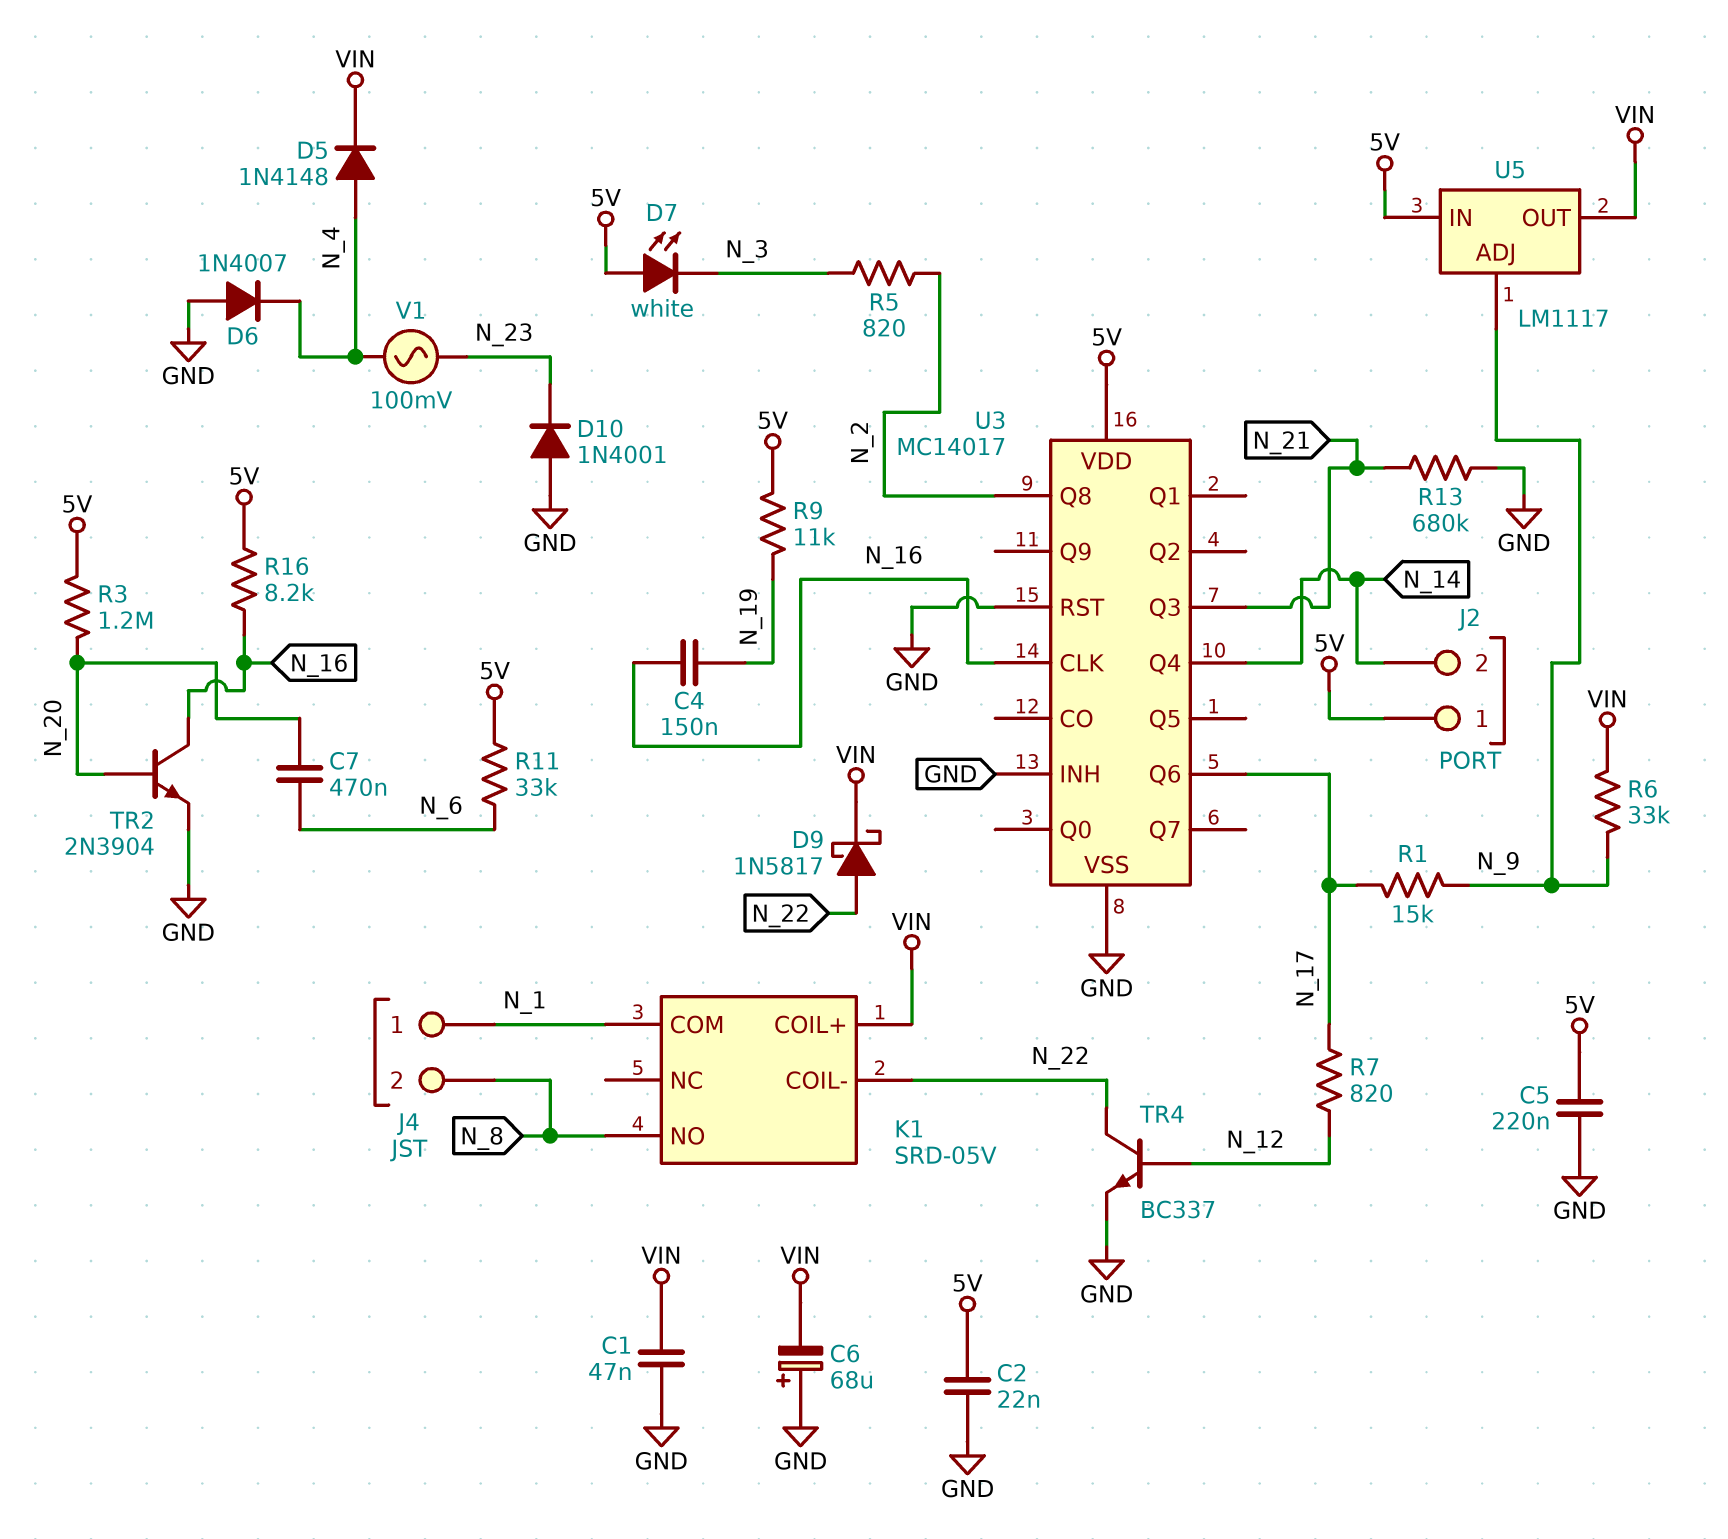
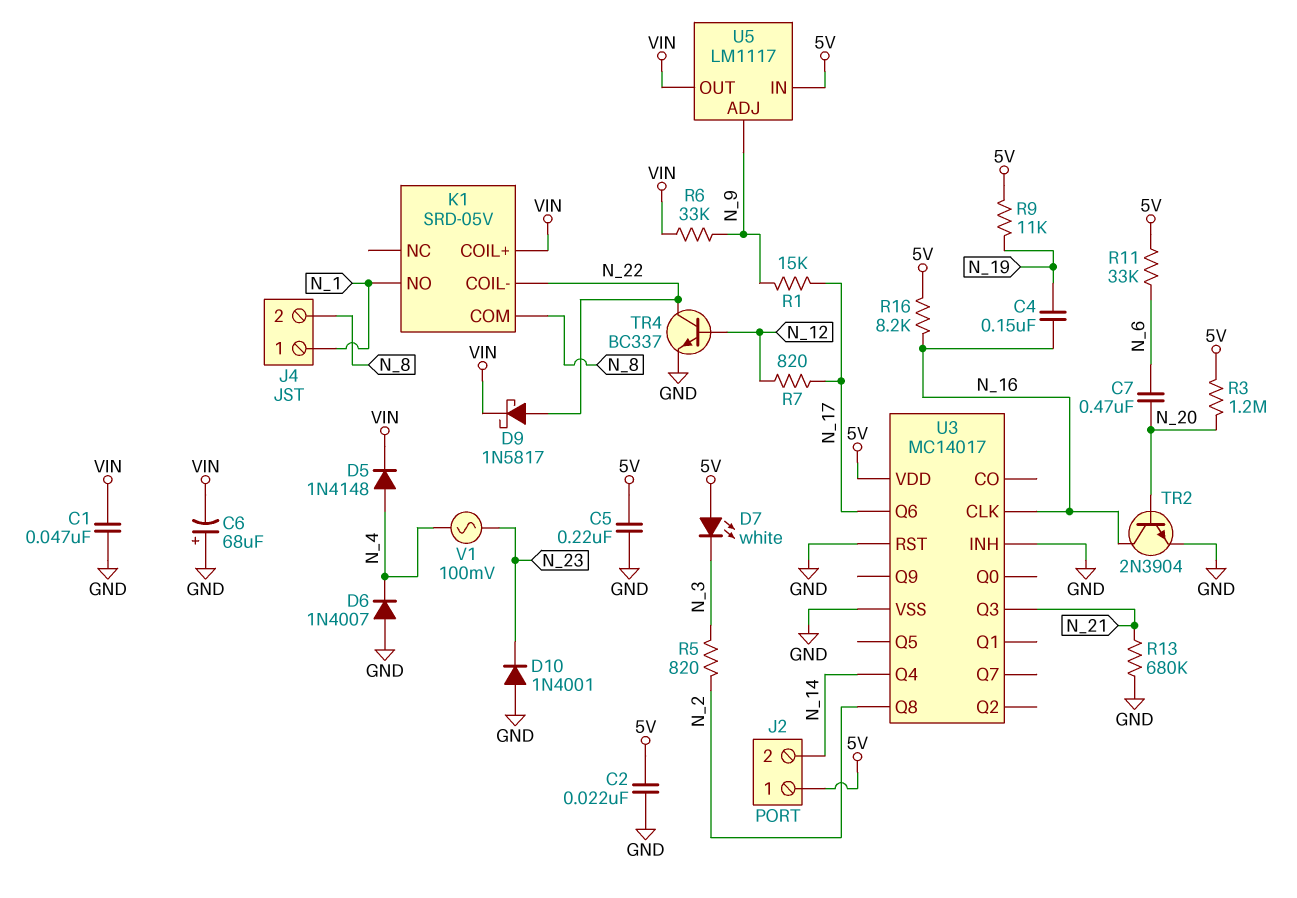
K1 pin COM: N_1 -> N_8
K1 pin NO: N_8 -> N_1

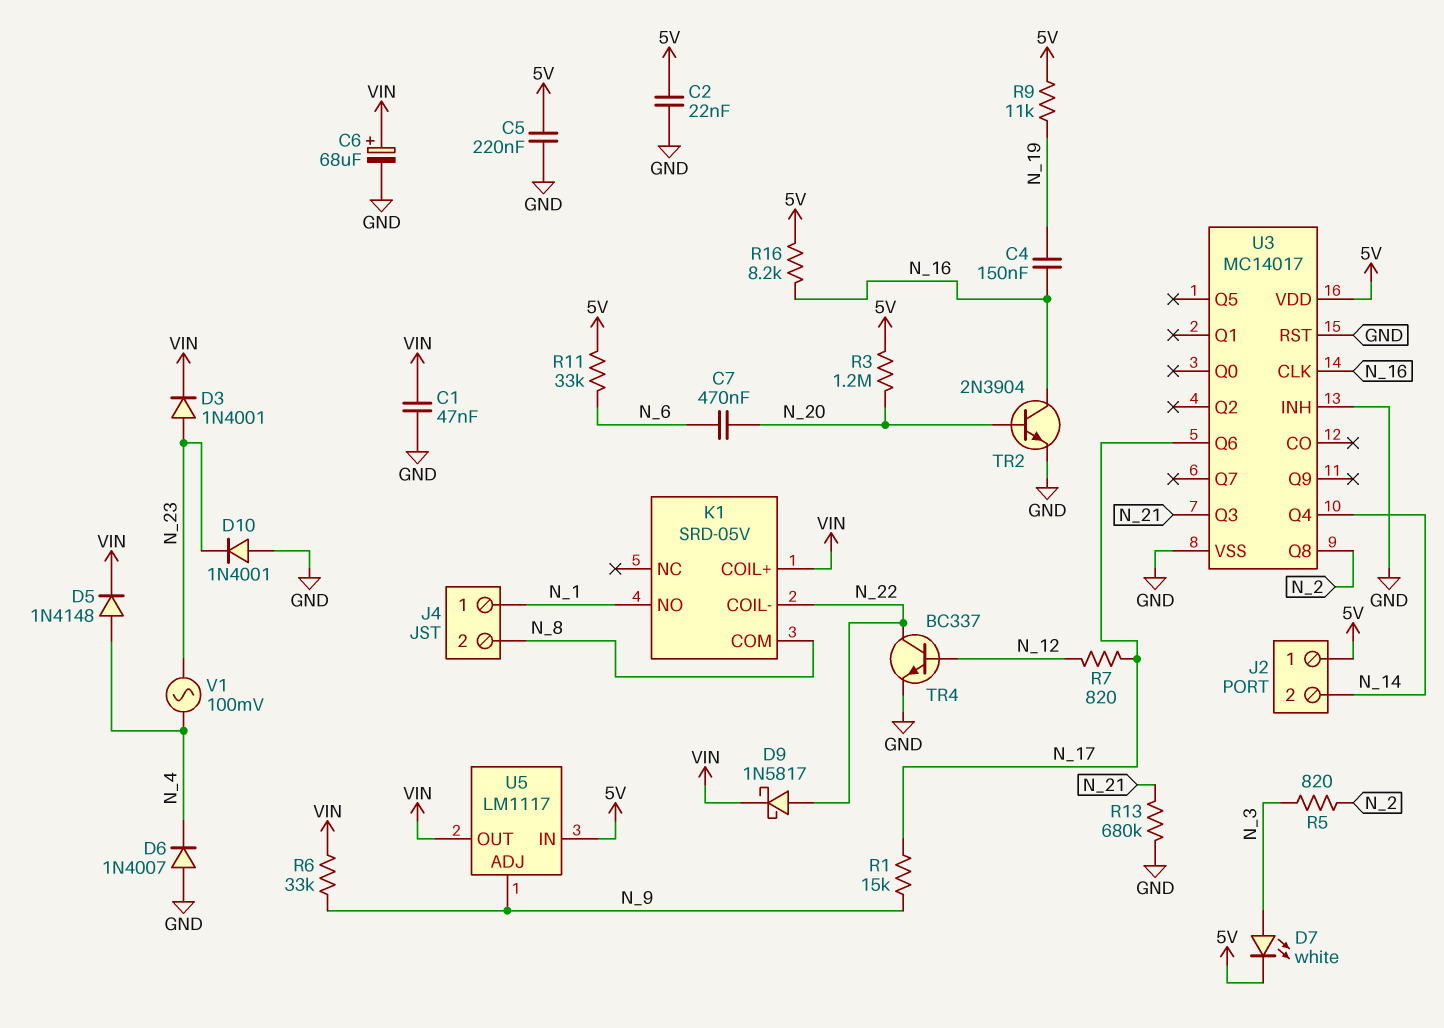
C6: 68uF (plus GND, minus VIN) -> 68uF (plus VIN, minus GND)
D3: none -> diode 1N4001 (A N_23, K VIN)
D7: LED white (A 5V, K N_3) -> LED white (A N_3, K 5V)

